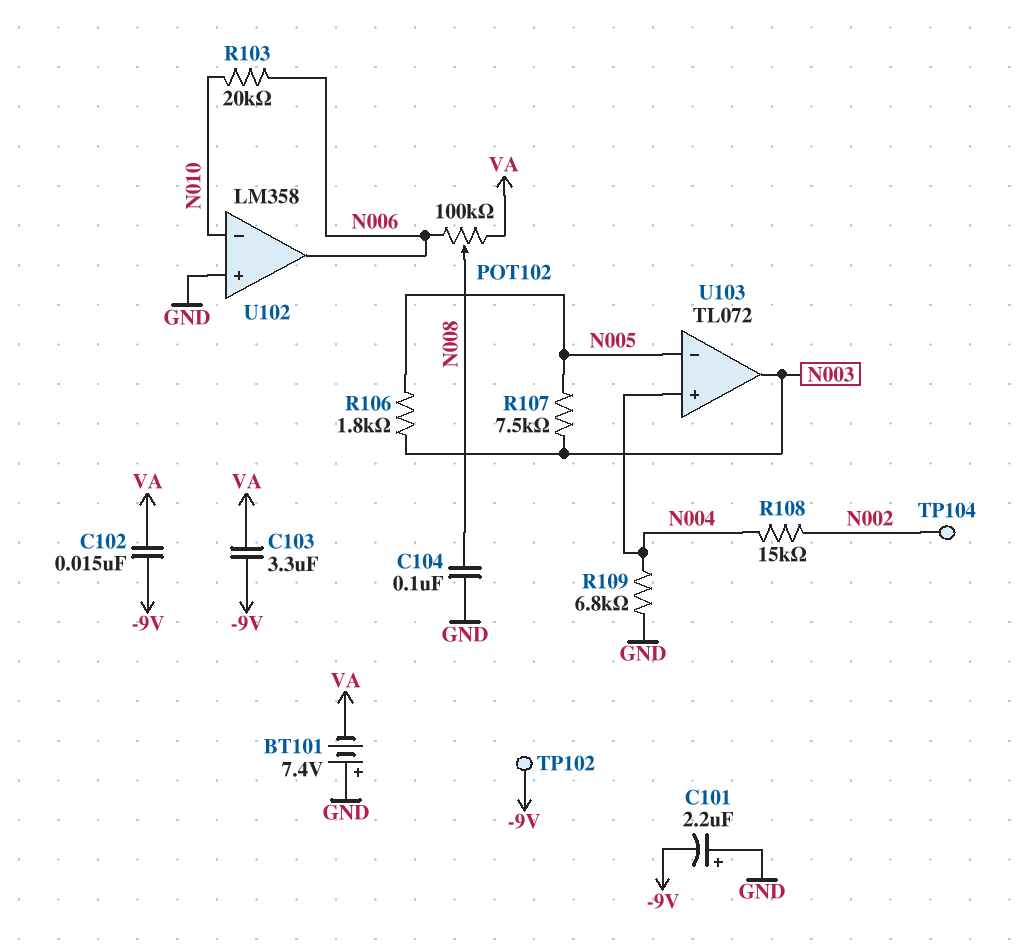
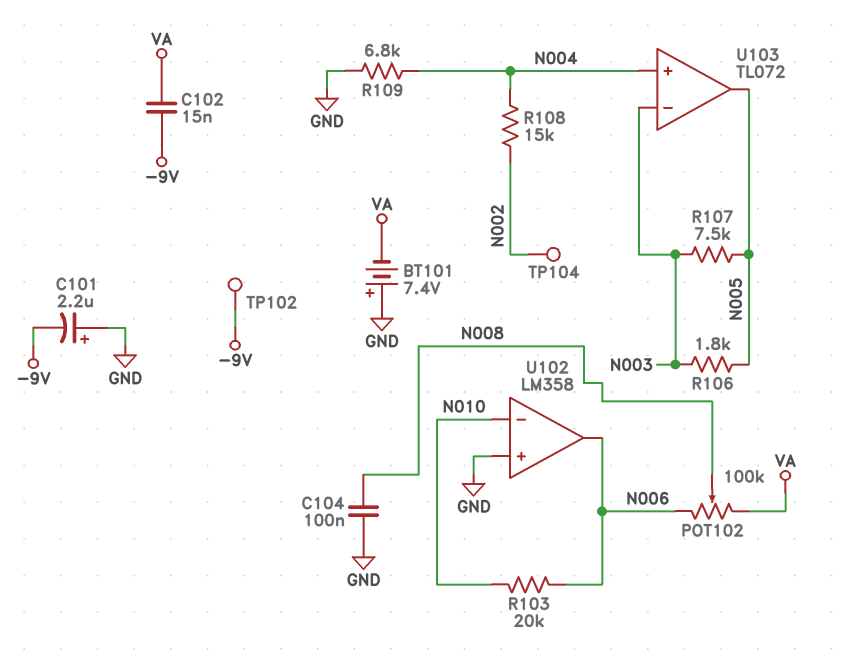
C103: 3.3uF (-9V, VA) -> none
U103 pin in-: N005 -> N003
U103 pin out: N003 -> N005

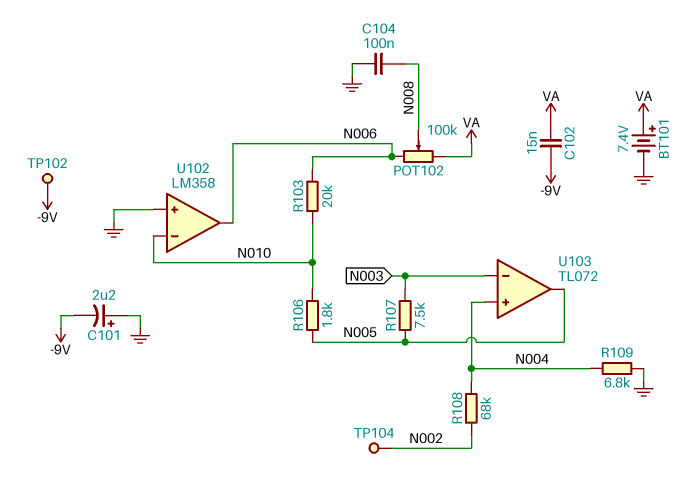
BT101: 7.4V (plus GND, minus VA) -> 7.4V (plus VA, minus GND)
R106: 1.8k (N003, N005) -> 1.8k (N005, N010)
R108: 15k (N002, N004) -> 68k (N002, N004)

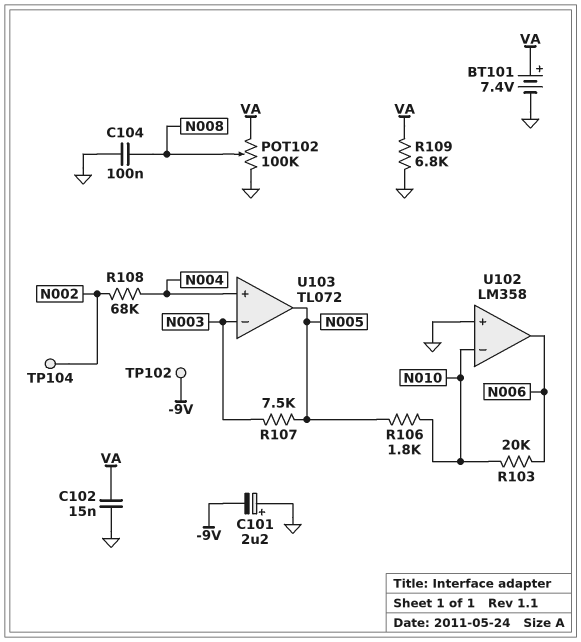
C102: 15nF (-9V, VA) -> 15nF (GND, VA)
POT102: 100k (N006, VA, wiper N008) -> 100k (GND, VA, wiper N008)
R109: 6.8k (GND, N004) -> 6.8k (GND, VA)

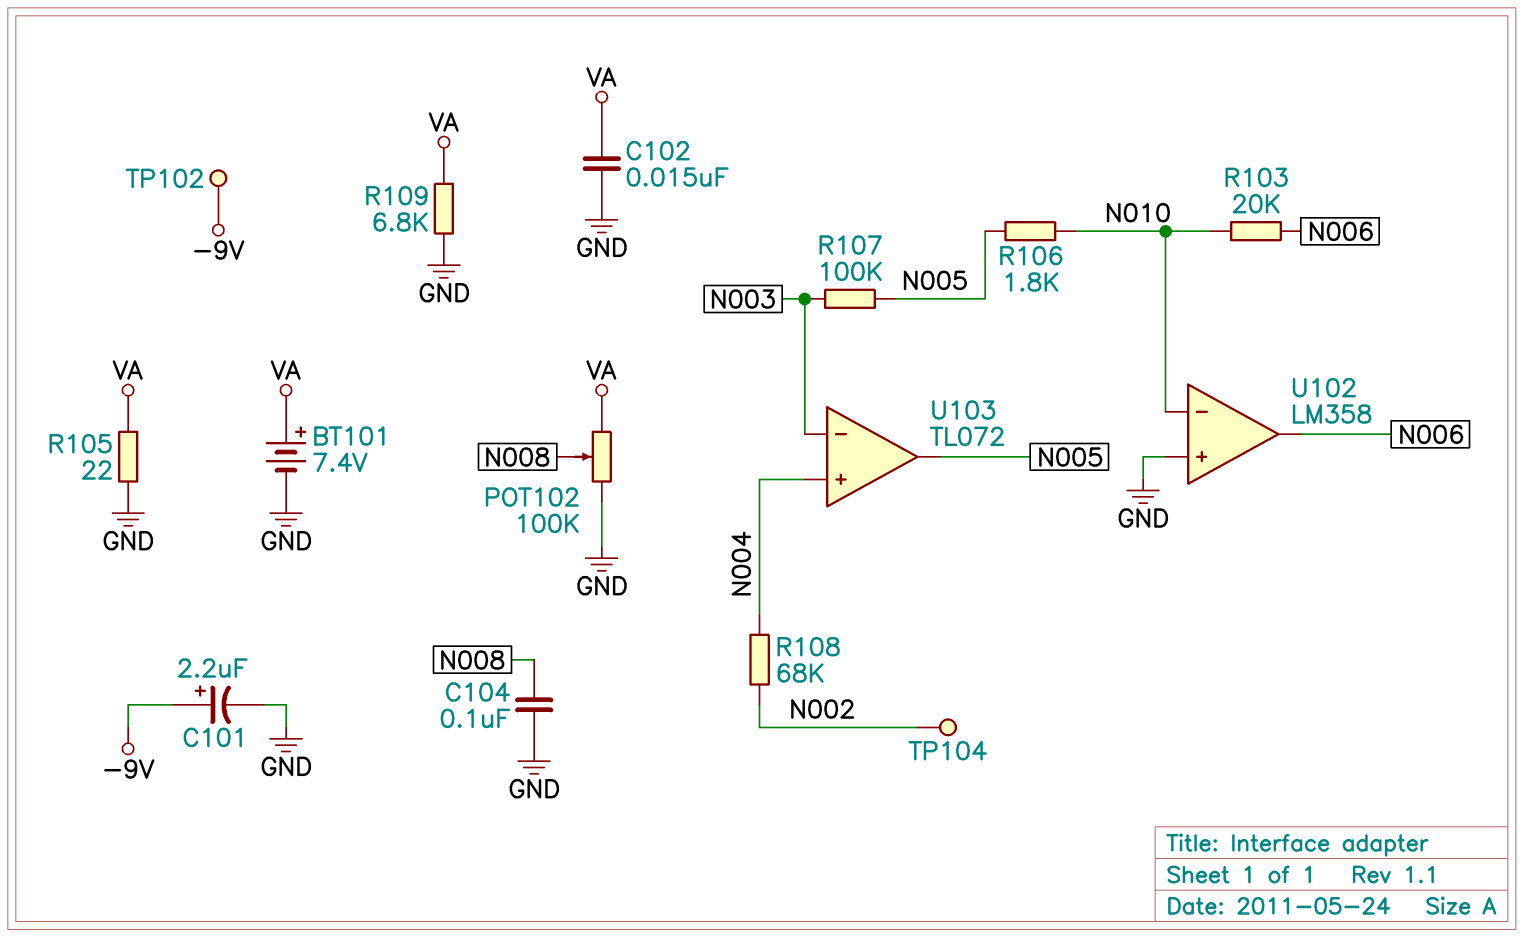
C101: 2.2uF (plus GND, minus -9V) -> 2.2uF (plus -9V, minus GND)
R105: none -> 22 (GND, VA)
R107: 7.5k (N003, N005) -> 100k (N003, N005)

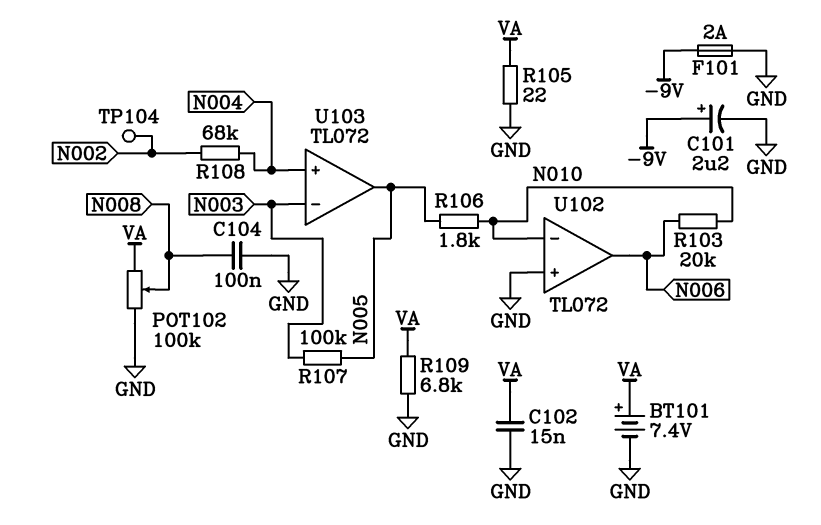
F101: none -> 2A (-9V, GND)
TP102: test point (-9V) -> none
U102: LM358 -> TL072

